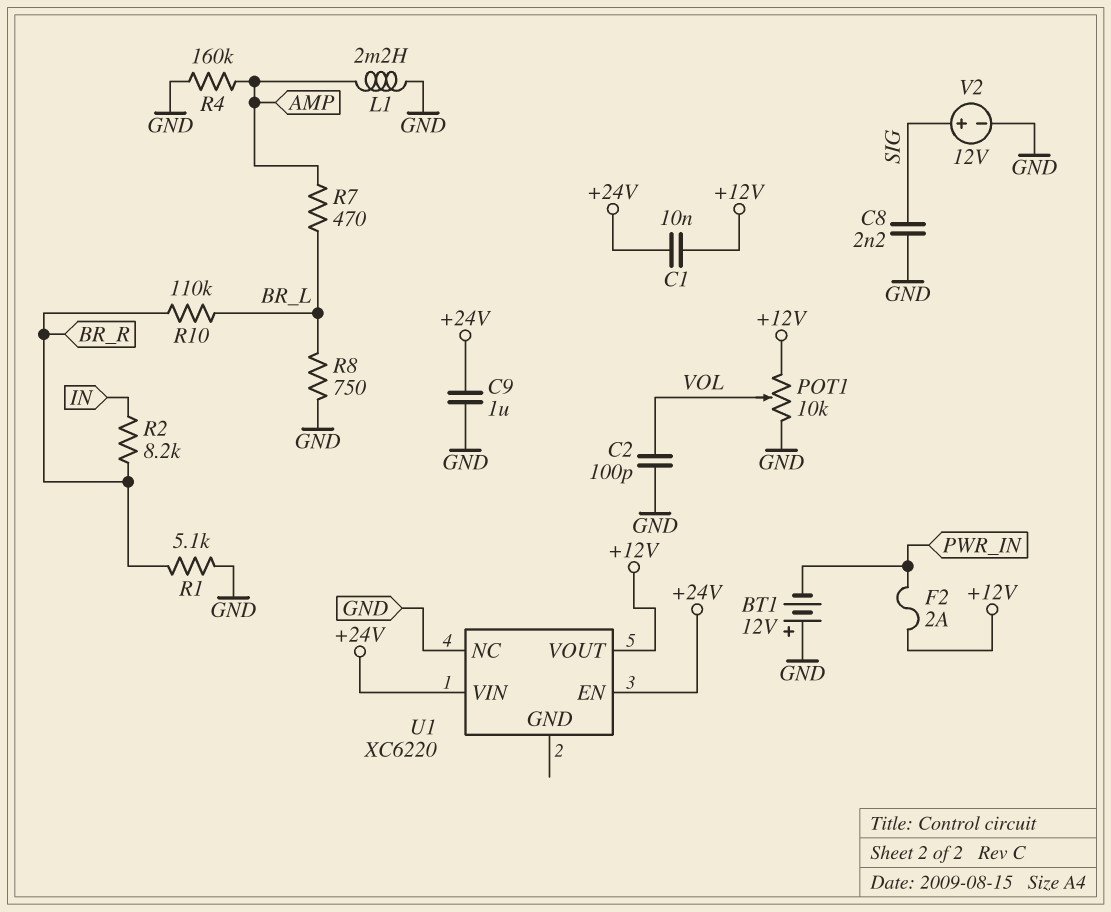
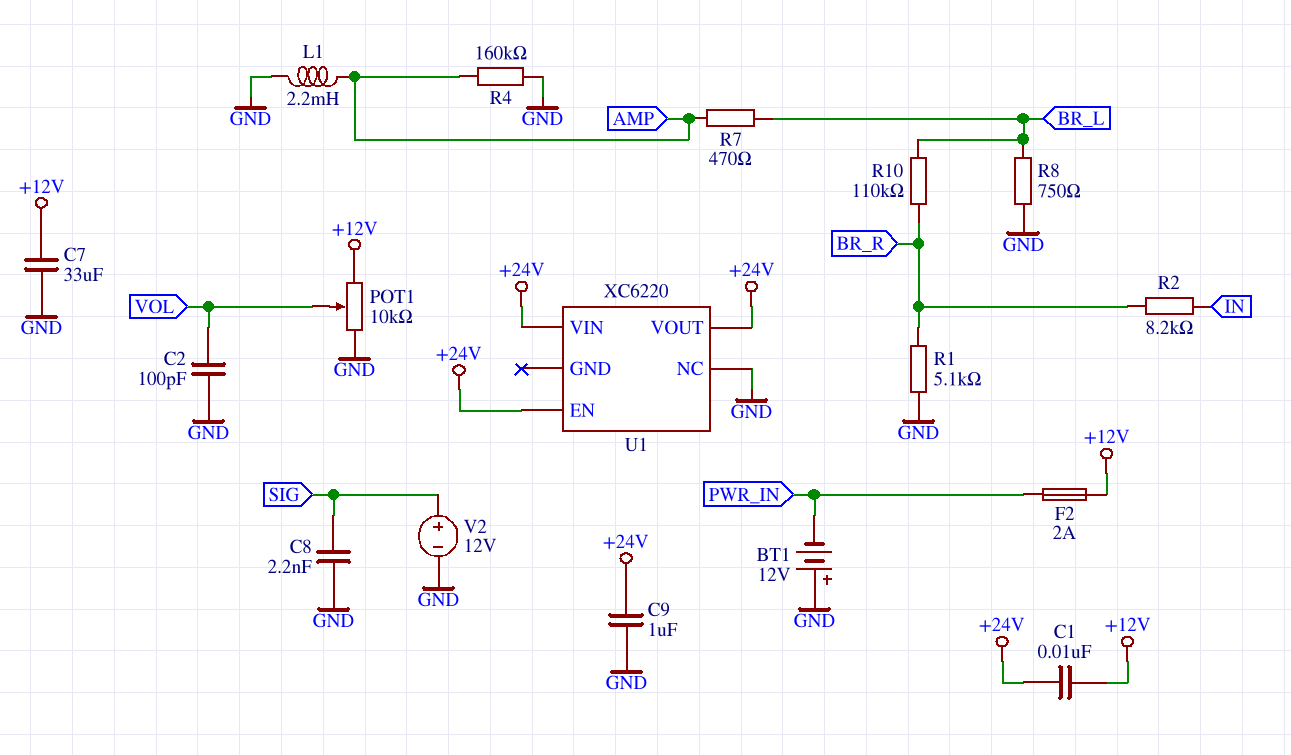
C7: none -> 33uF (+12V, GND)
U1 pin VOUT: +12V -> +24V

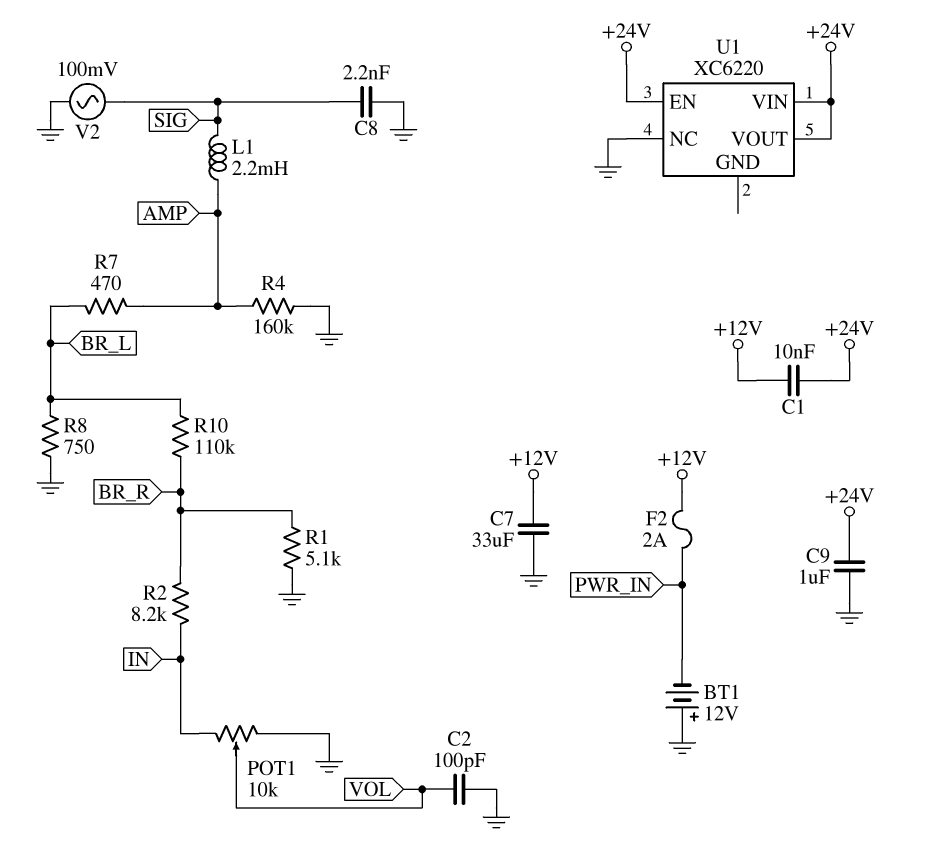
L1: 2.2mH (AMP, GND) -> 2.2mH (AMP, SIG)
POT1: 10k (+12V, GND, wiper VOL) -> 10k (GND, IN, wiper VOL)
V2: 12V (plus SIG, minus GND) -> AC 100mV (GND, SIG)

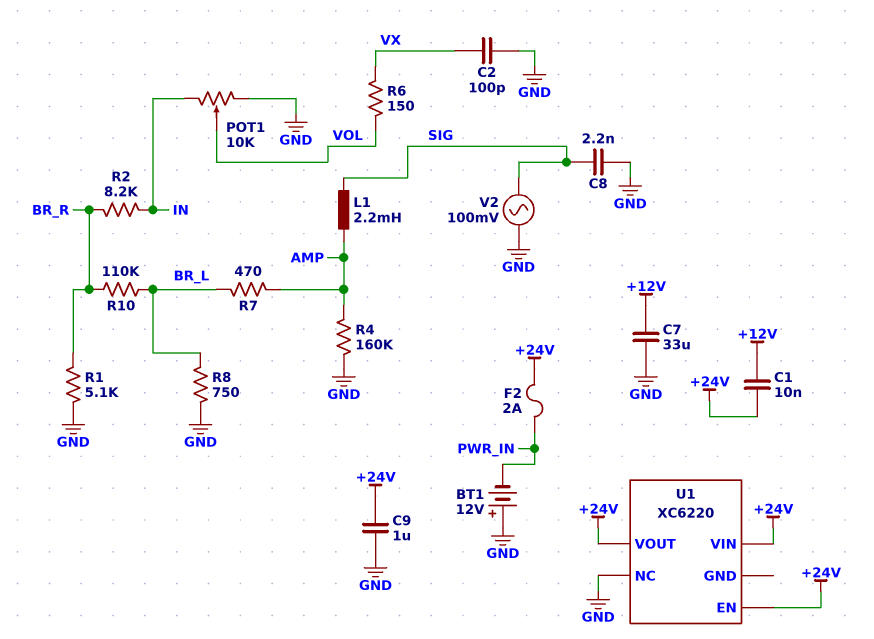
C2: 100pF (GND, VOL) -> 100pF (GND, VX)
F2: 2A (+12V, PWR_IN) -> 2A (+24V, PWR_IN)
R6: none -> 150 (VOL, VX)

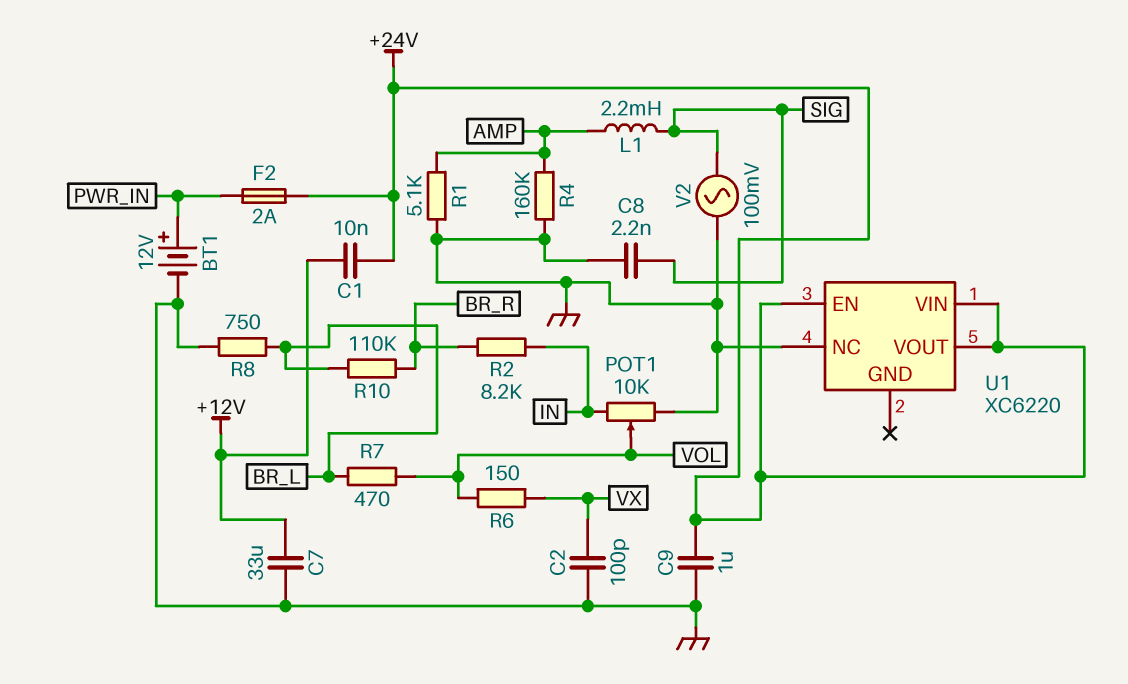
BT1: 12V (plus GND, minus PWR_IN) -> 12V (plus PWR_IN, minus GND)
R1: 5.1k (BR_R, GND) -> 5.1k (AMP, GND)
R7: 470 (AMP, BR_L) -> 470 (BR_L, VOL)

